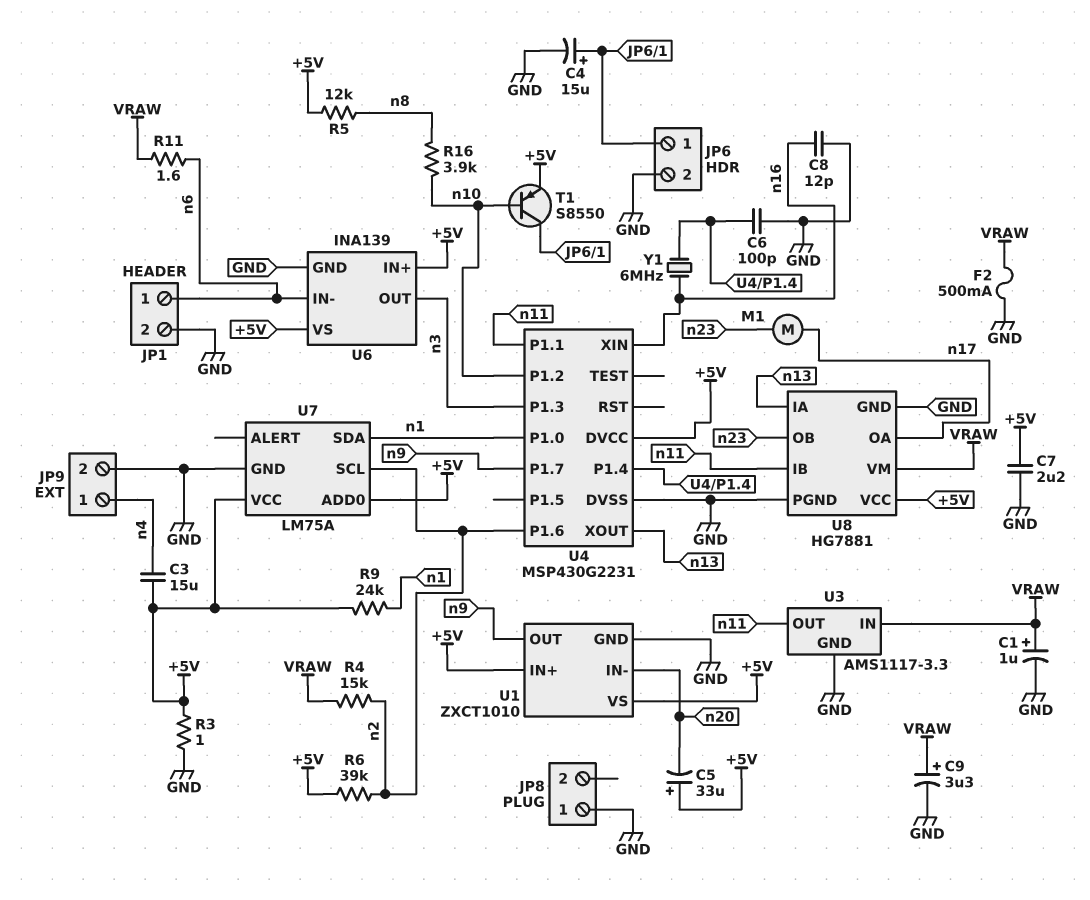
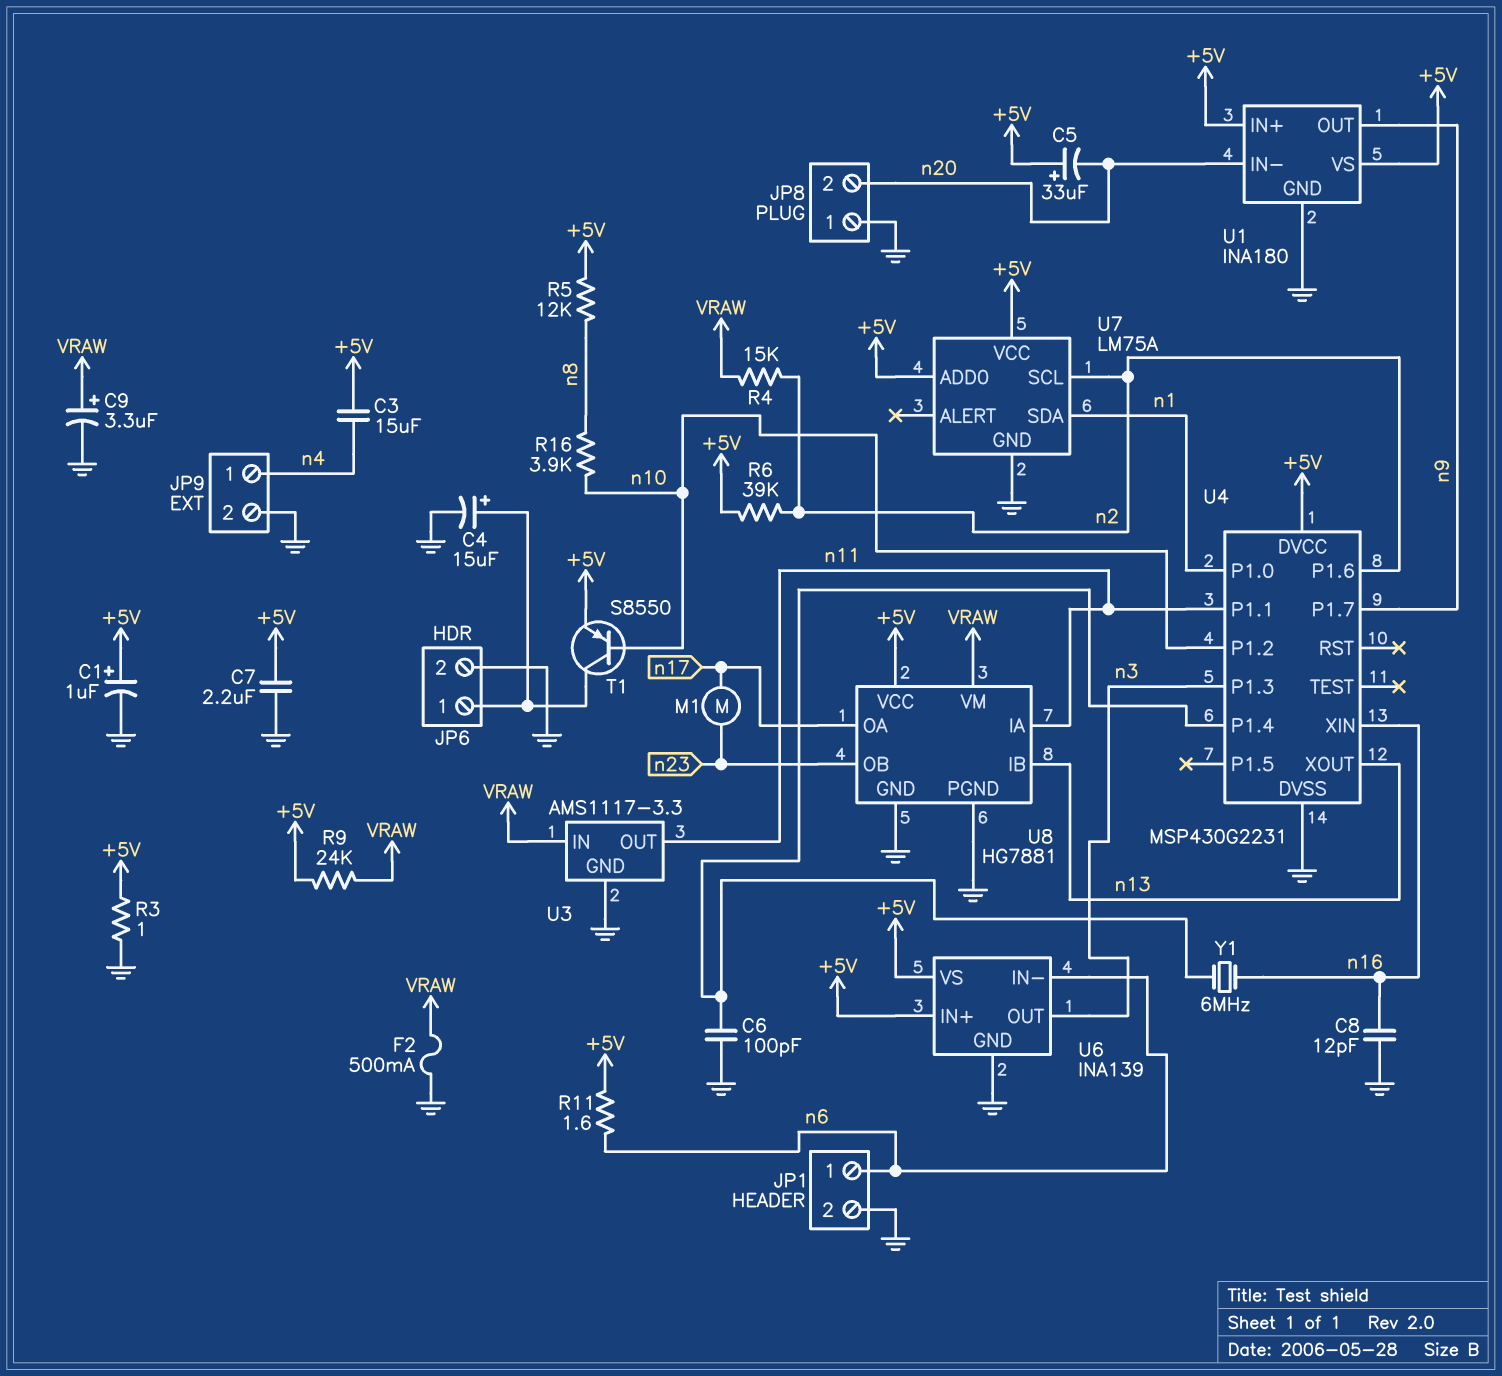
C1: 1uF (plus VRAW, minus GND) -> 1uF (plus +5V, minus GND)
JP8 pin 2: none -> n20
R9: 24k (+5V, n1) -> 24k (+5V, VRAW)
R11: 1.6 (VRAW, n6) -> 1.6 (+5V, n6)
U1: ZXCT1010 -> INA180
U8 pin IA: n13 -> n11
U8 pin IB: n11 -> n13

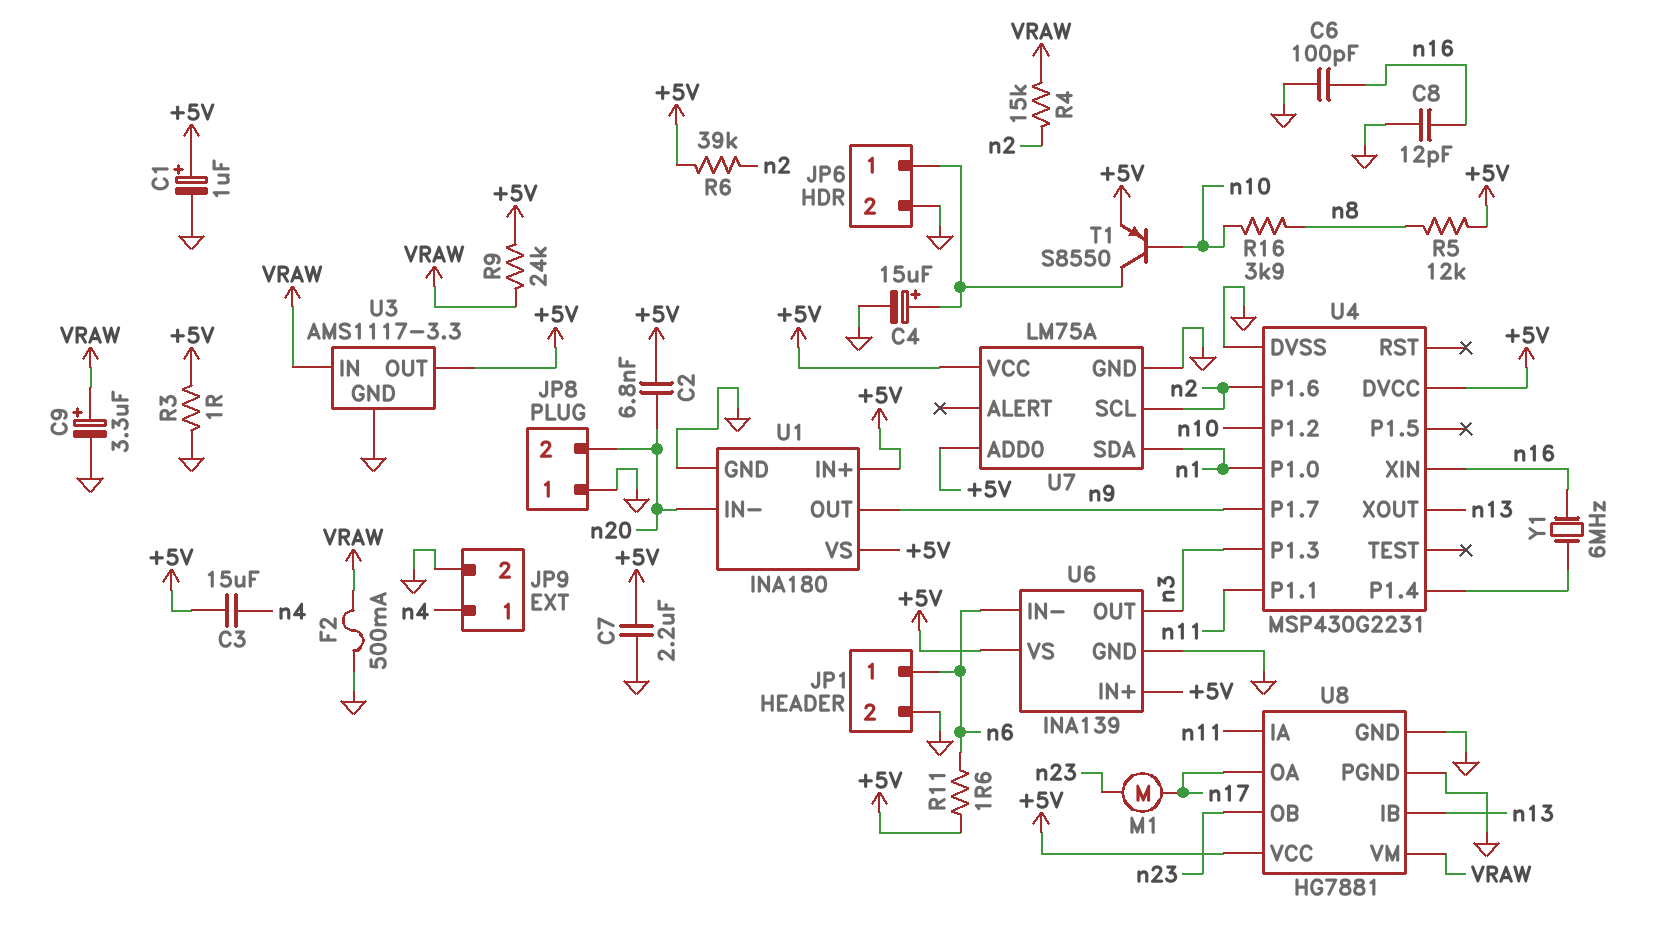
C2: none -> 6.8nF (+5V, n20)
C5: 33uF (plus +5V, minus n20) -> none
C6: 100pF (GND, U4/P1.4) -> 100pF (GND, n16)
U3 pin OUT: n11 -> +5V

